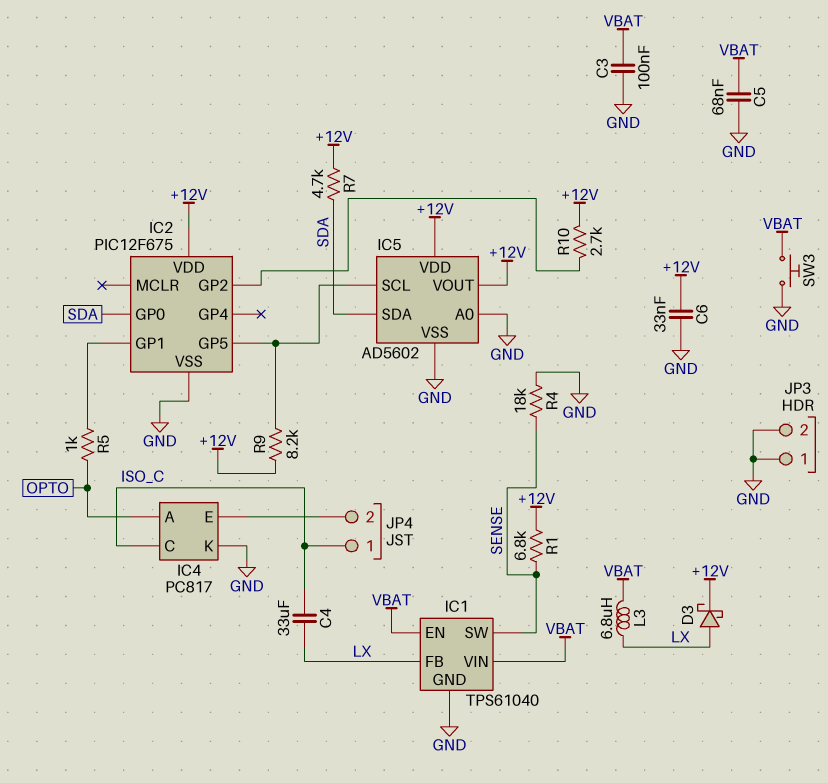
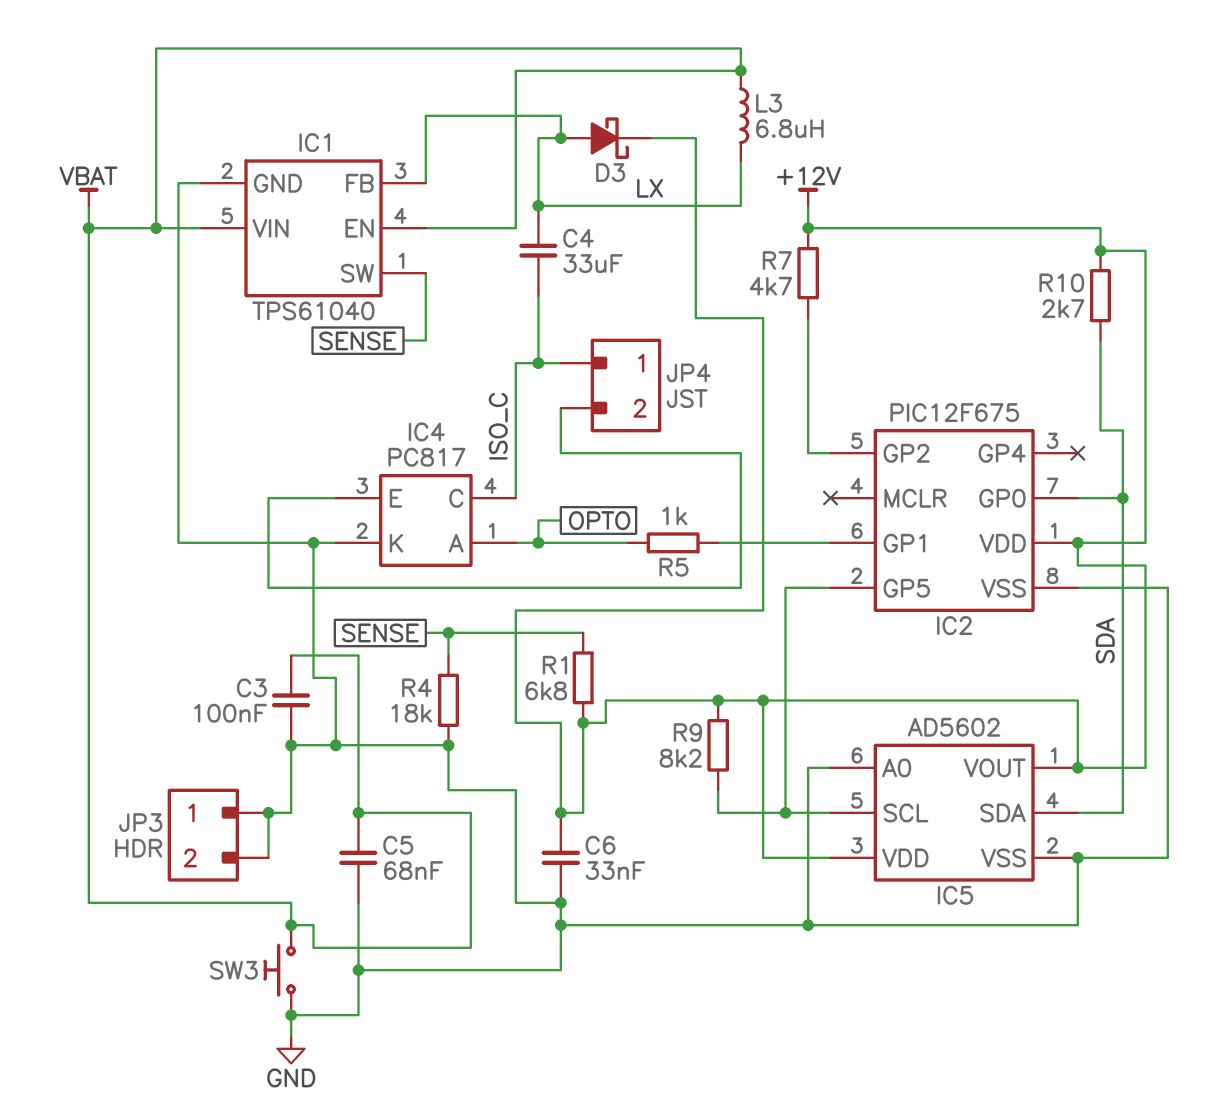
R7: 4.7k (+12V, SDA) -> 4.7k (+12V, IC2/GP2)
R10: 2.7k (+12V, IC2/GP2) -> 2.7k (+12V, SDA)

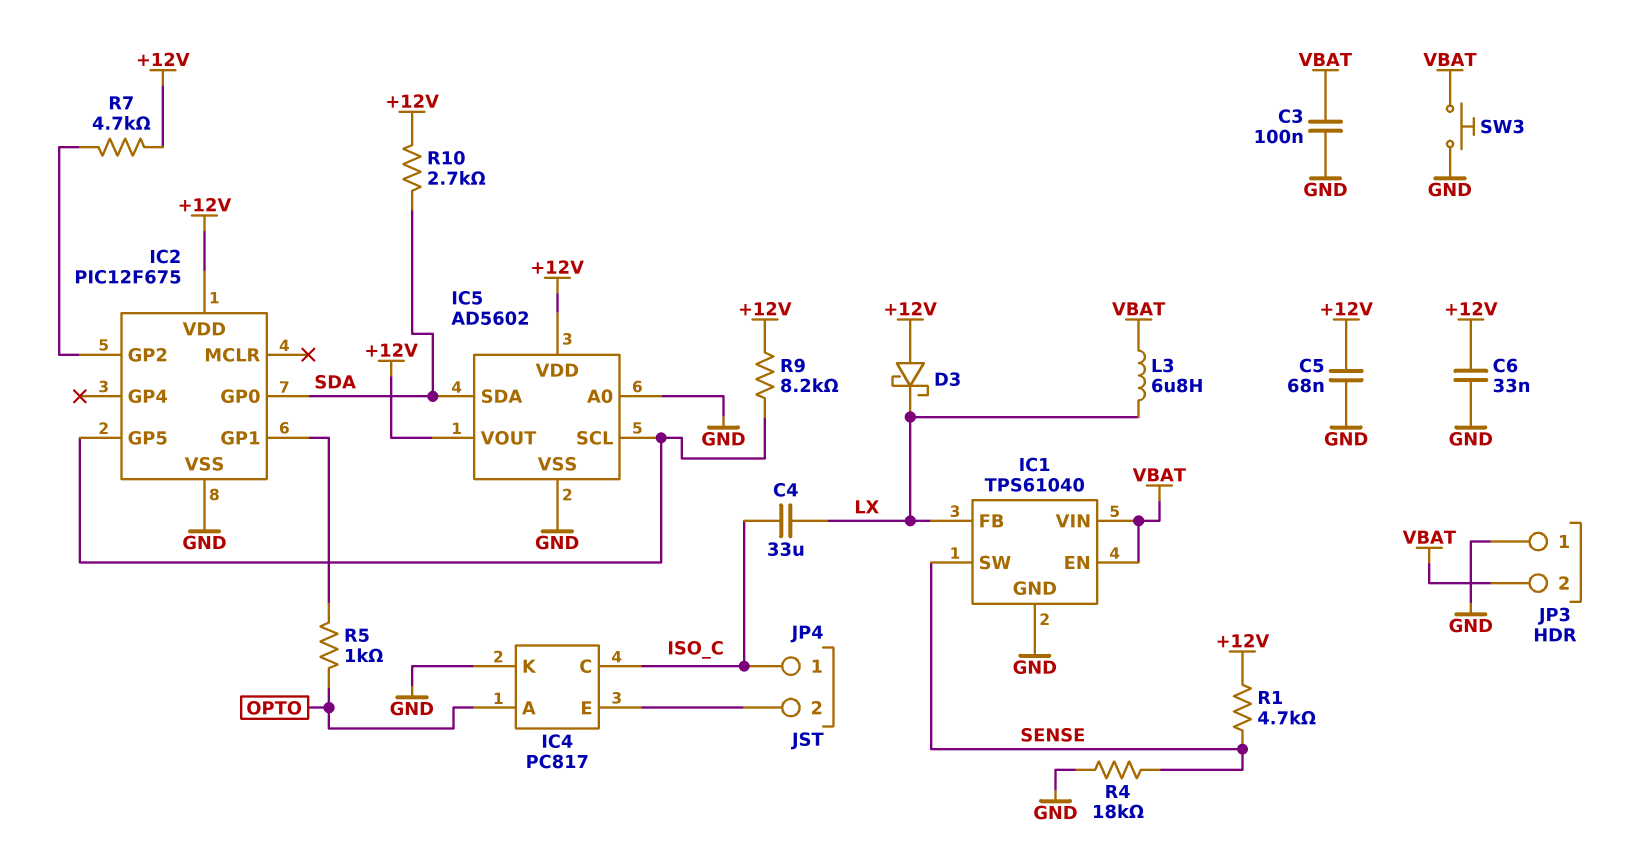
C5: 68nF (GND, VBAT) -> 68nF (+12V, GND)
D3: schottky (A LX, K +12V) -> schottky (A +12V, K LX)
JP3 pin 2: GND -> VBAT
R1: 6.8k (+12V, SENSE) -> 4.7k (+12V, SENSE)

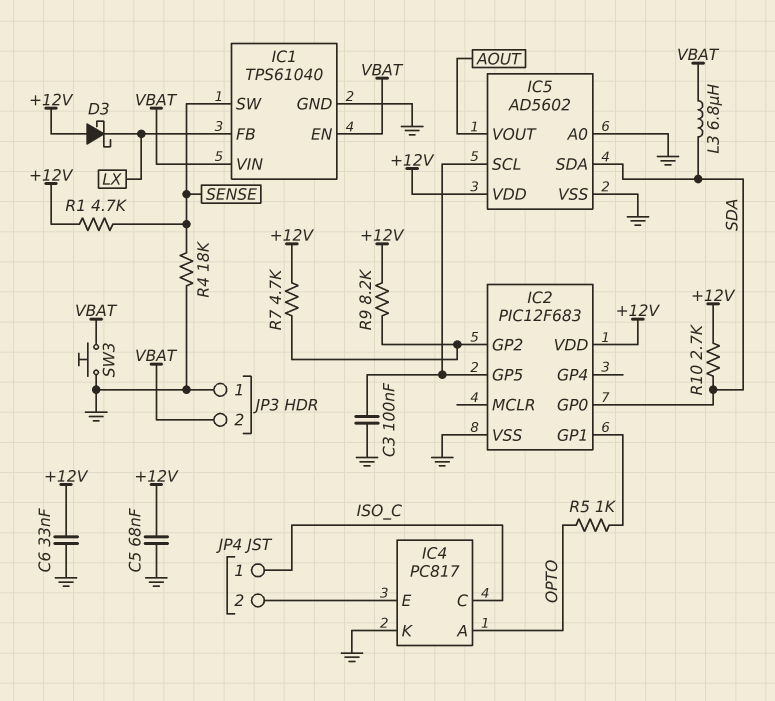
C3: 100nF (GND, VBAT) -> 100nF (GND, IC2/GP5)
C4: 33uF (ISO_C, LX) -> none
IC2: PIC12F675 -> PIC12F683
IC5 pin VOUT: +12V -> AOUT
L3: 6.8uH (LX, VBAT) -> 6.8uH (SDA, VBAT)
R9: 8.2k (+12V, IC2/GP5) -> 8.2k (+12V, IC2/GP2)

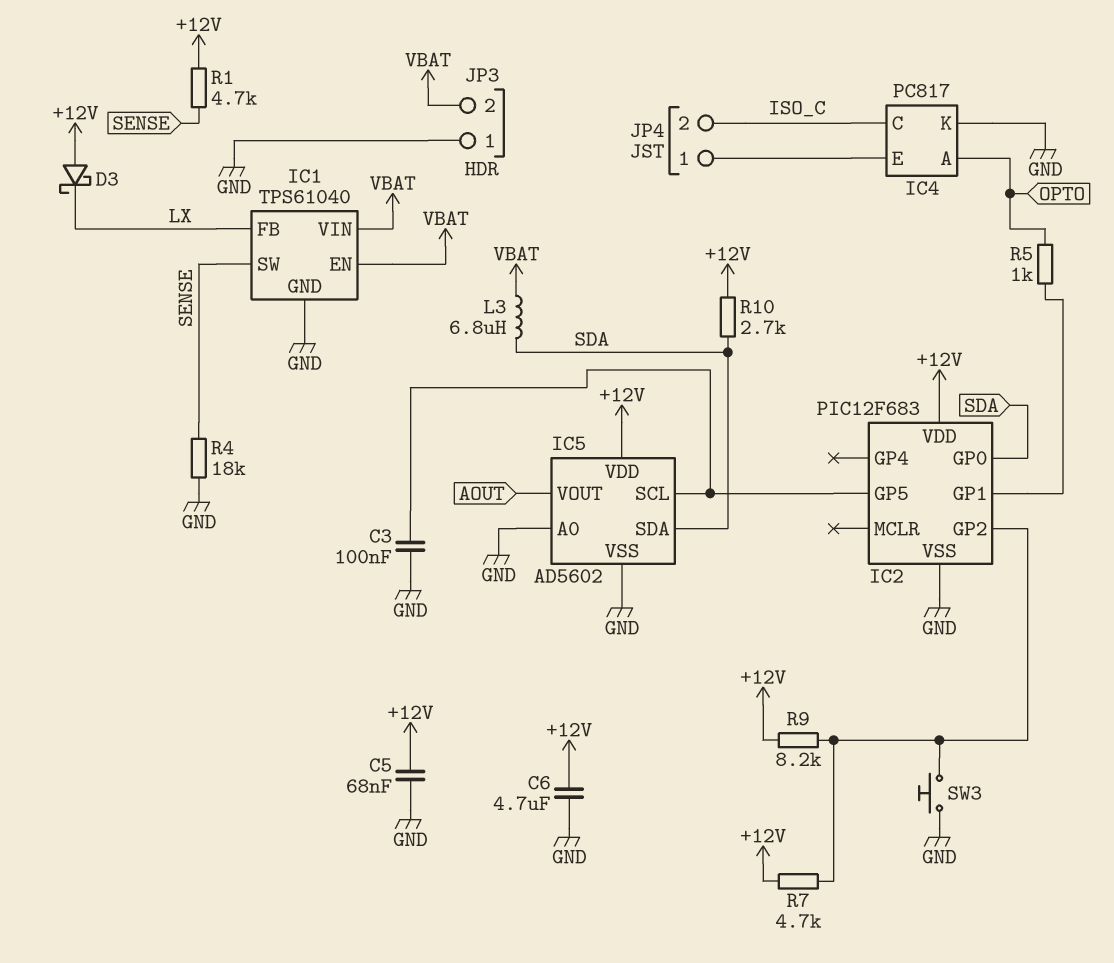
C6: 33nF (+12V, GND) -> 4.7uF (+12V, GND)
JP4 pin 1: ISO_C -> IC4/E
JP4 pin 2: IC4/E -> ISO_C
SW3: button (GND, VBAT) -> button (GND, IC2/GP2)

